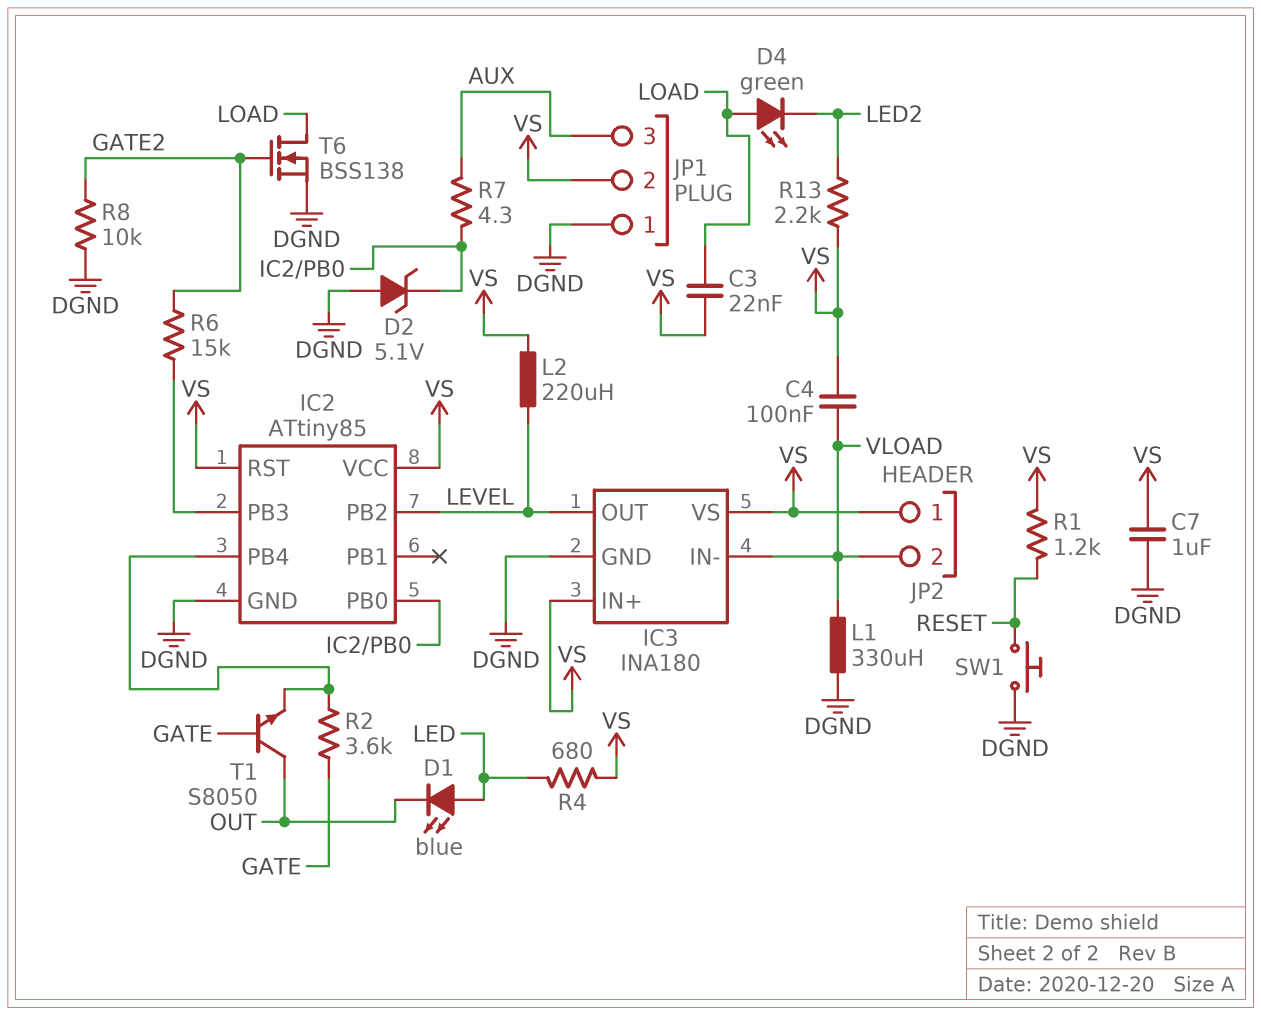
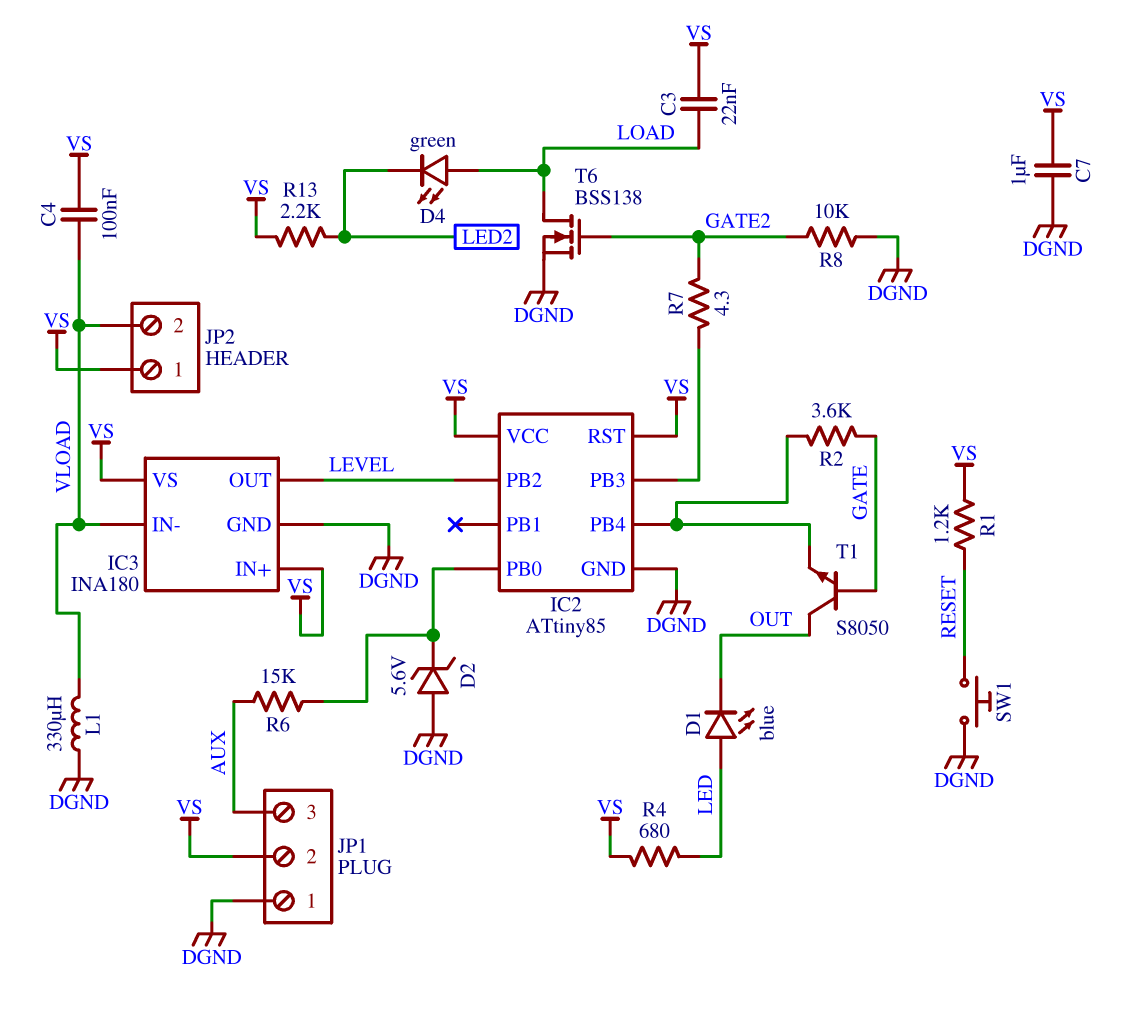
D2: zener 5.1V (A DGND, K IC2/PB0) -> zener 5.6V (A DGND, K IC2/PB0)
L2: 220uH (LEVEL, VS) -> none
R6: 15k (GATE2, IC2/PB3) -> 15k (AUX, IC2/PB0)
R7: 4.3 (AUX, IC2/PB0) -> 4.3 (GATE2, IC2/PB3)

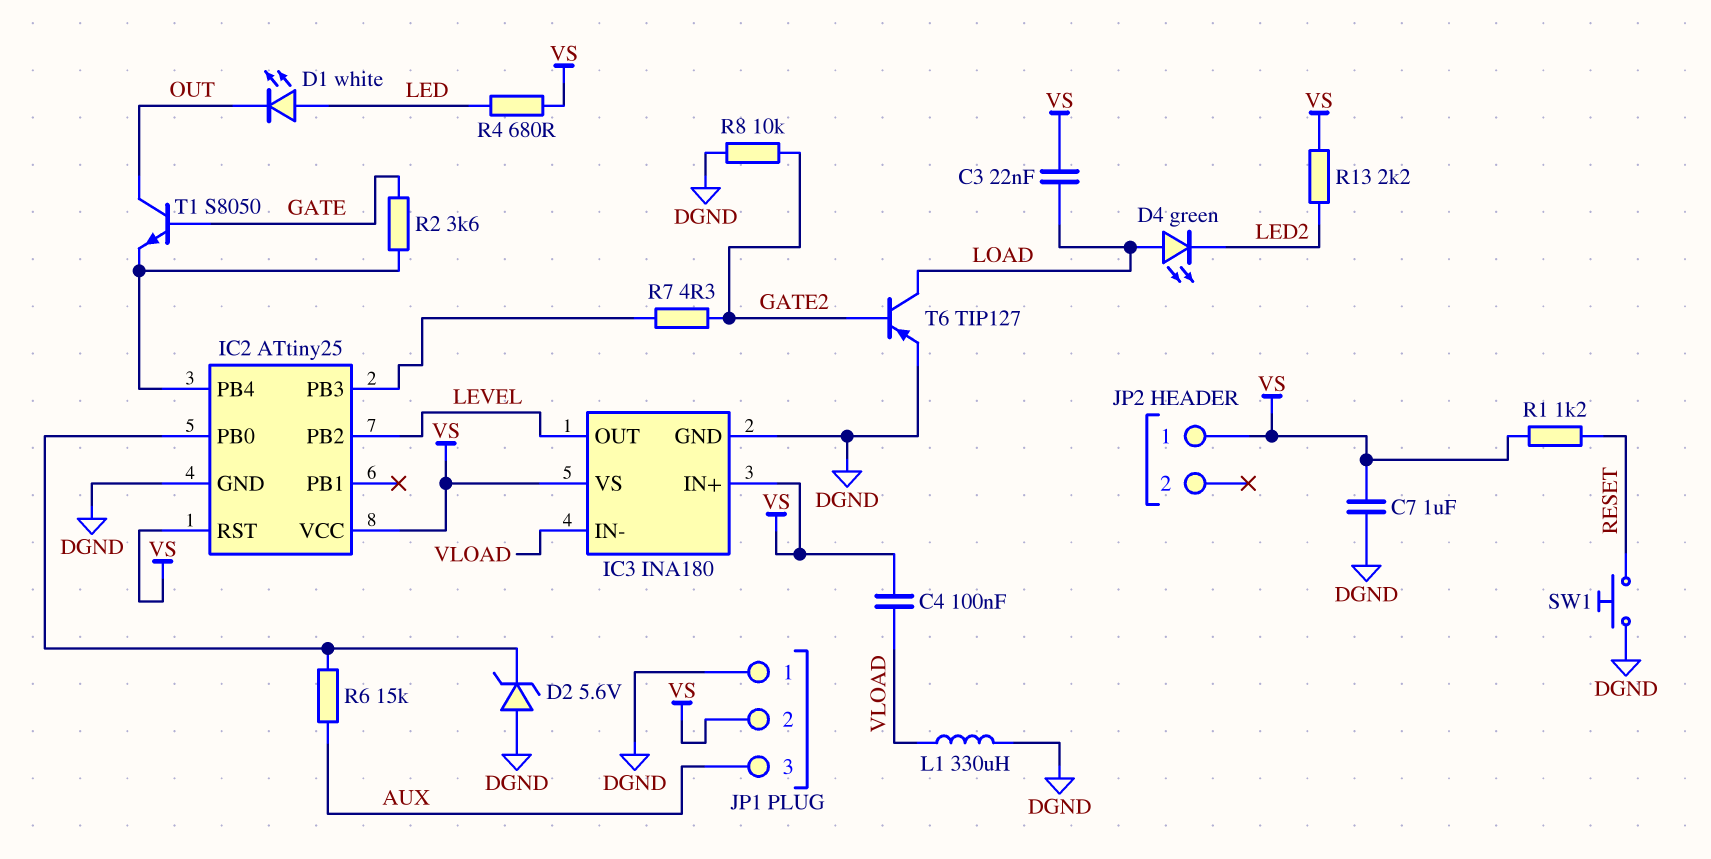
D1: LED blue (A LED, K OUT) -> LED white (A LED, K OUT)
IC2: ATtiny85 -> ATtiny25
JP2 pin 2: VLOAD -> none
T6: NMOS BSS138 (G GATE2, D LOAD, S DGND) -> PNP TIP127 (B GATE2, C LOAD, E DGND)

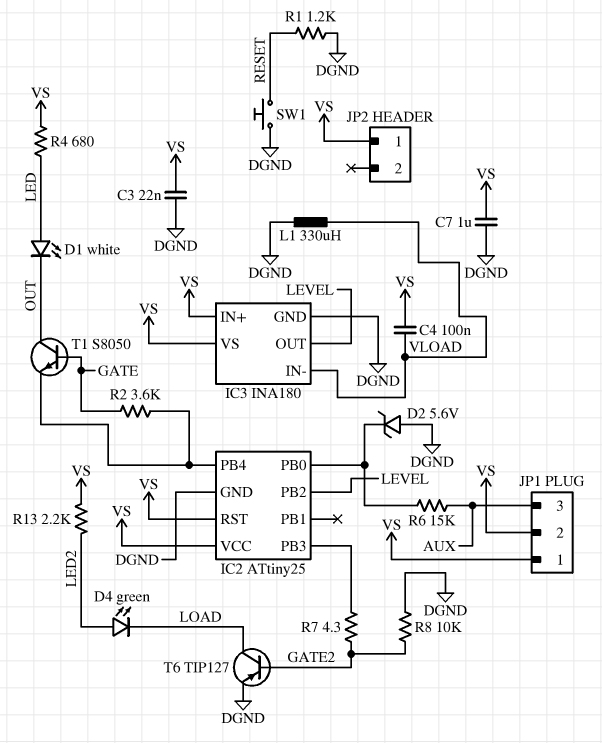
C3: 22nF (LOAD, VS) -> 22nF (DGND, VS)
D4: LED green (A LOAD, K LED2) -> LED green (A LED2, K LOAD)
JP1 pin 1: DGND -> VS
R1: 1.2k (RESET, VS) -> 1.2k (DGND, RESET)

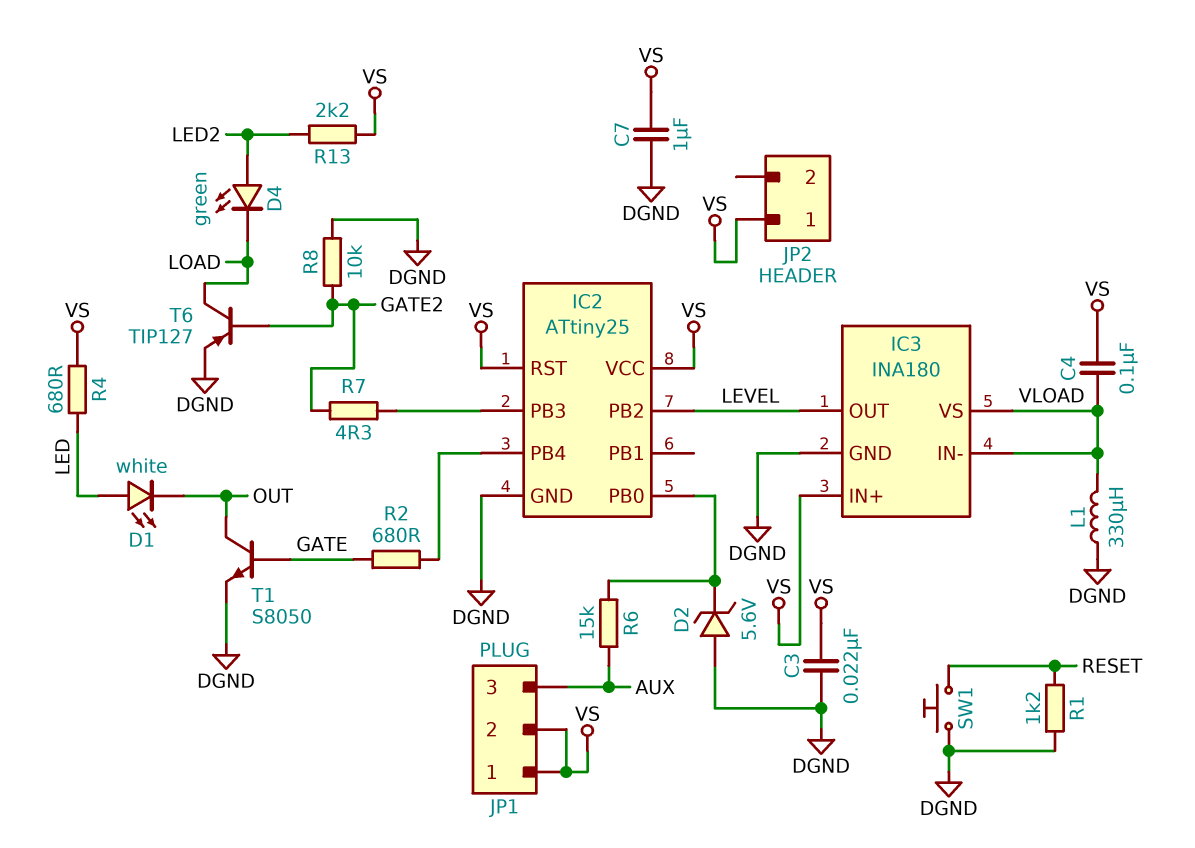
IC3 pin VS: VS -> VLOAD
R2: 3.6k (GATE, IC2/PB4) -> 680 (GATE, IC2/PB4)
T1: NPN S8050 (B GATE, C OUT, E IC2/PB4) -> NPN S8050 (B GATE, C OUT, E DGND)

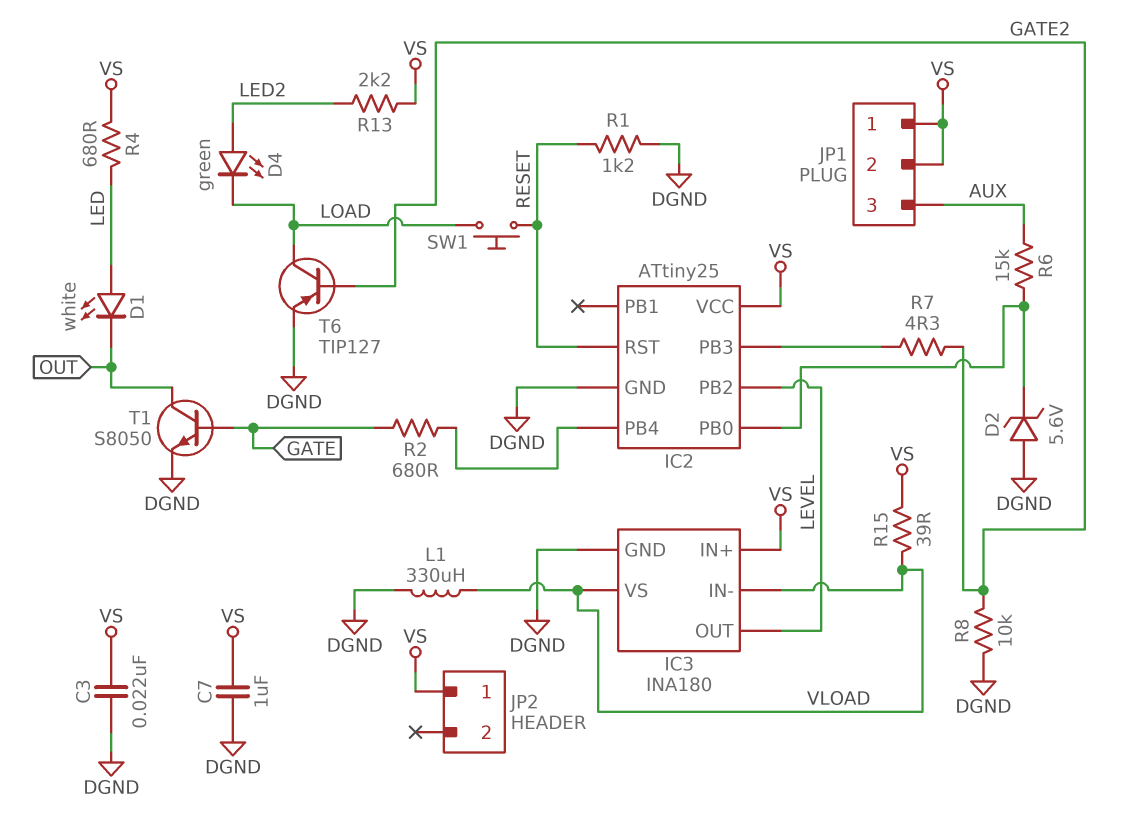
C4: 100nF (VLOAD, VS) -> none
IC2 pin RST: VS -> RESET
R15: none -> 39 (VLOAD, VS)
SW1: button (DGND, RESET) -> button (LOAD, RESET)

